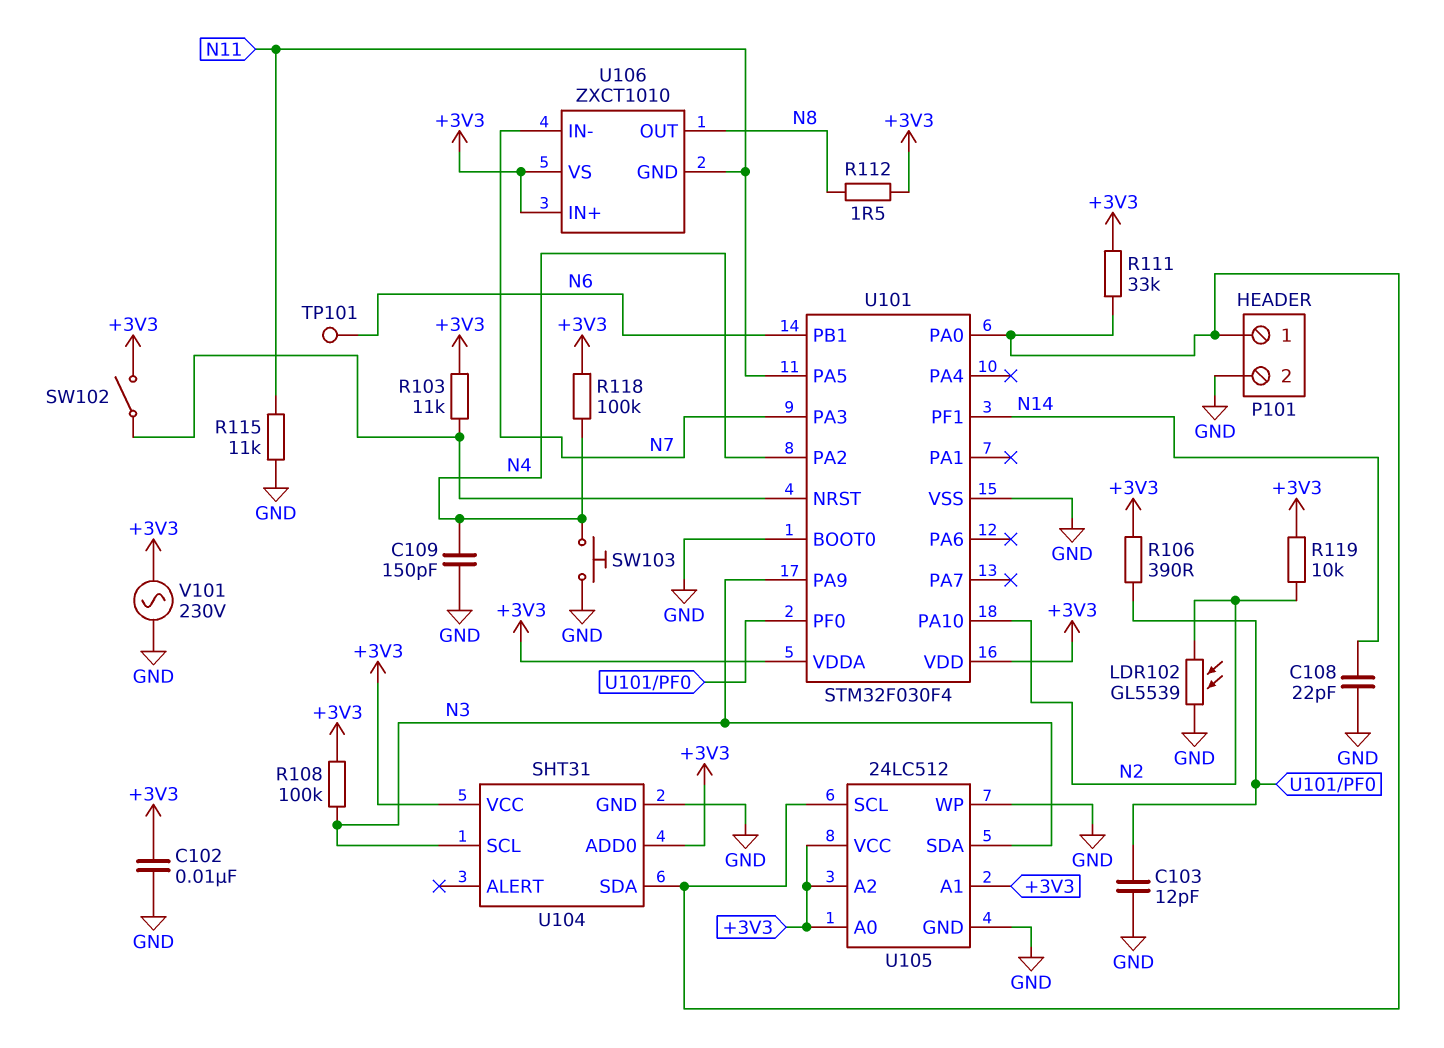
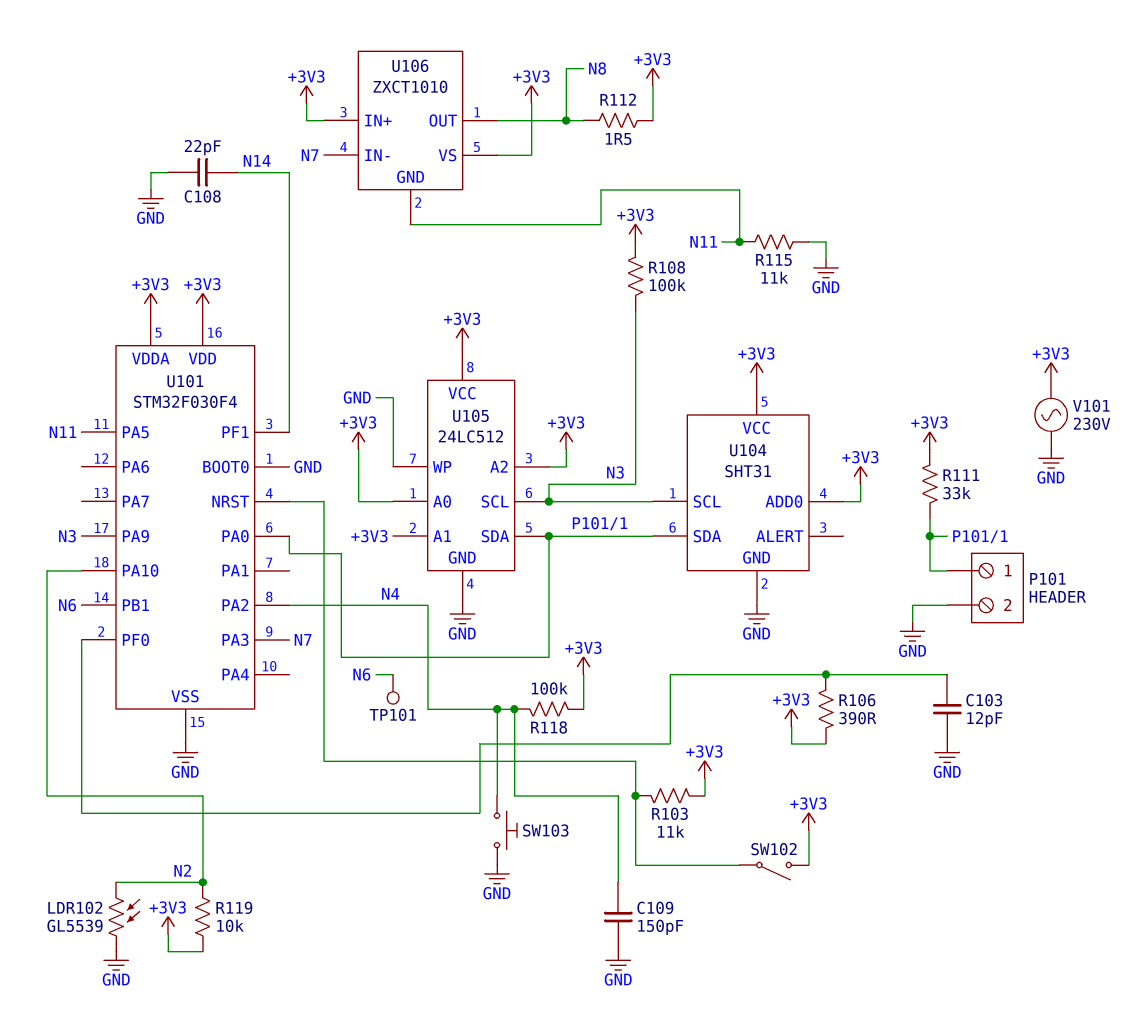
C102: 10nF (+3V3, GND) -> none
U105 pin SCL: P101/1 -> N3
U105 pin SDA: N3 -> P101/1

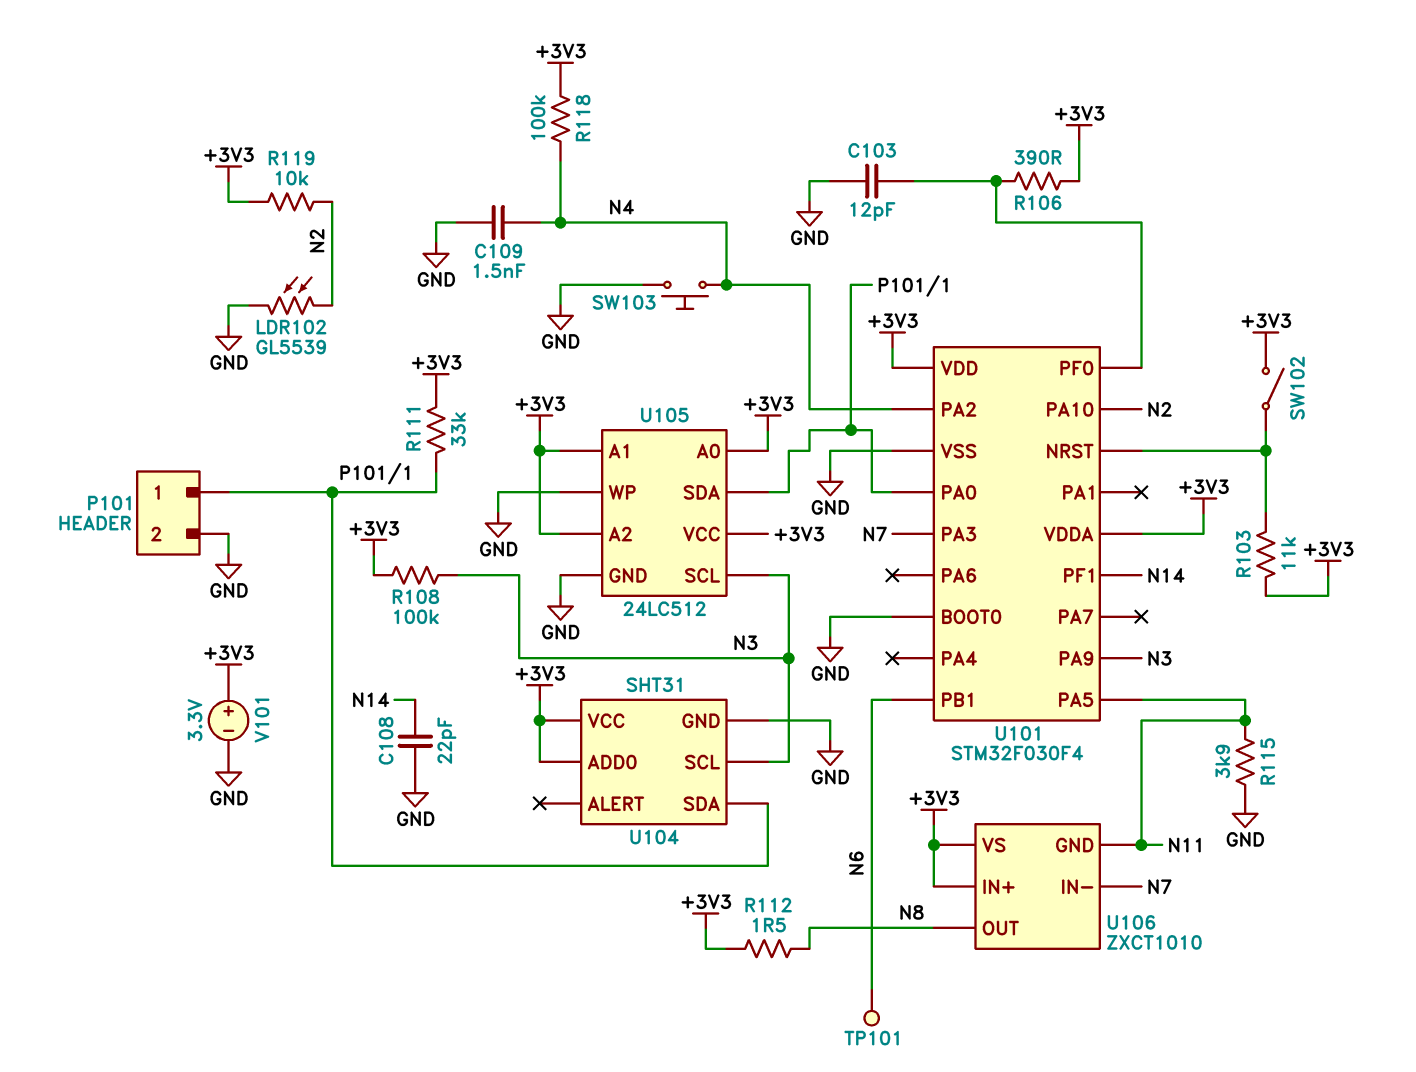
C109: 150pF (GND, N4) -> 1.5nF (GND, N4)
R115: 11k (GND, N11) -> 3.9k (GND, N11)
V101: AC 230V (+3V3, GND) -> 3.3V (plus +3V3, minus GND)

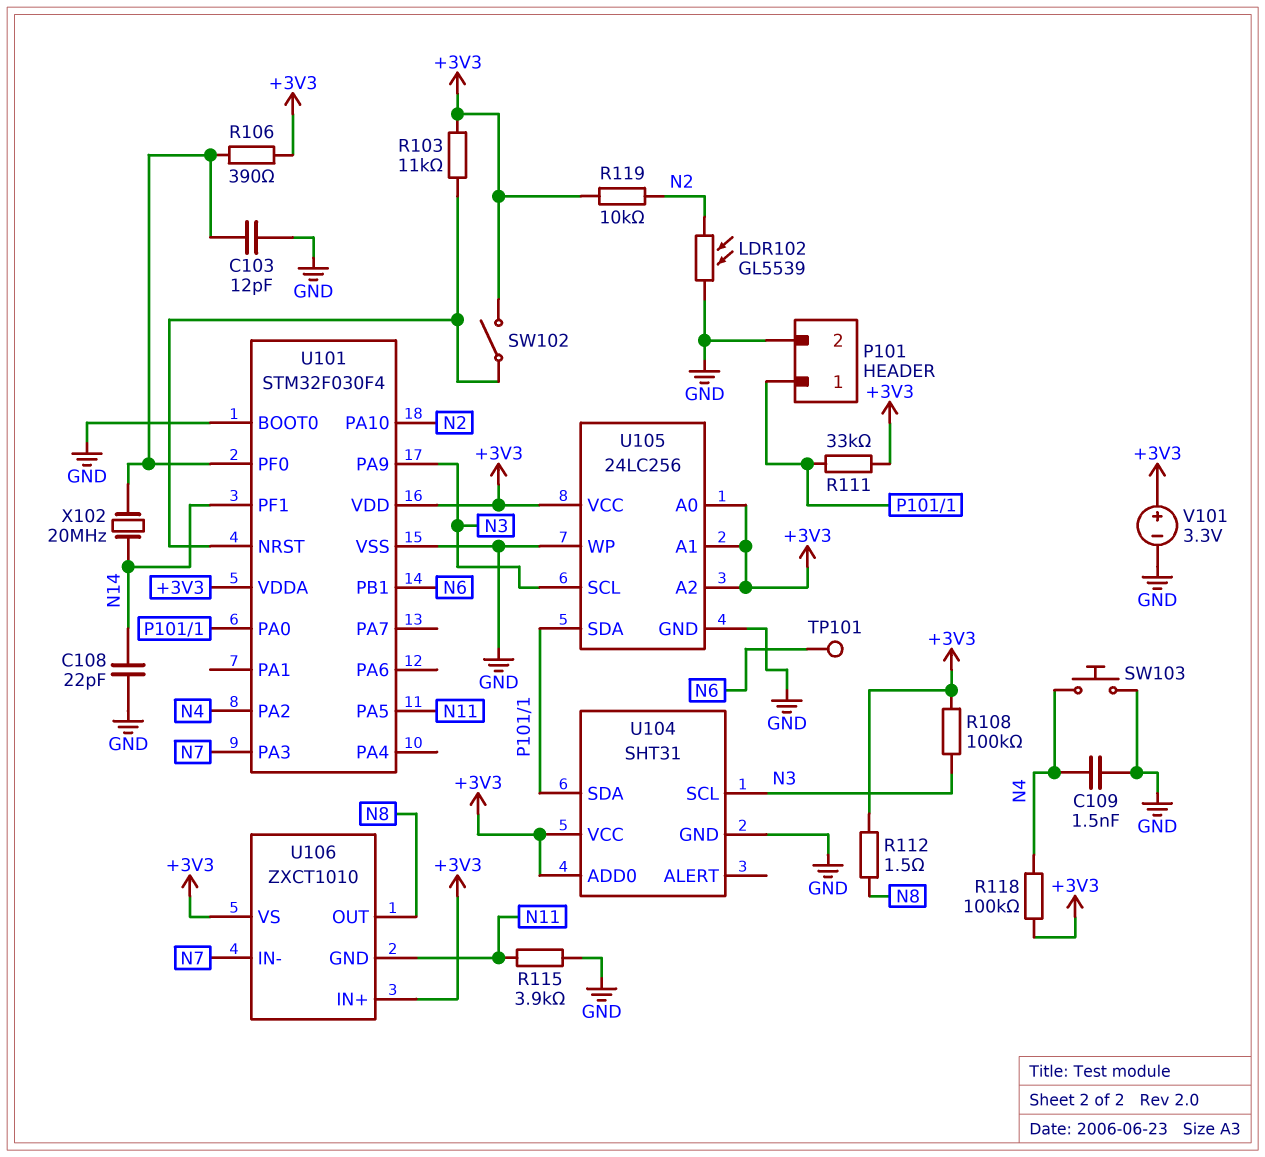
U105: 24LC512 -> 24LC256
X102: none -> 20MHz (N14, U101/PF0)

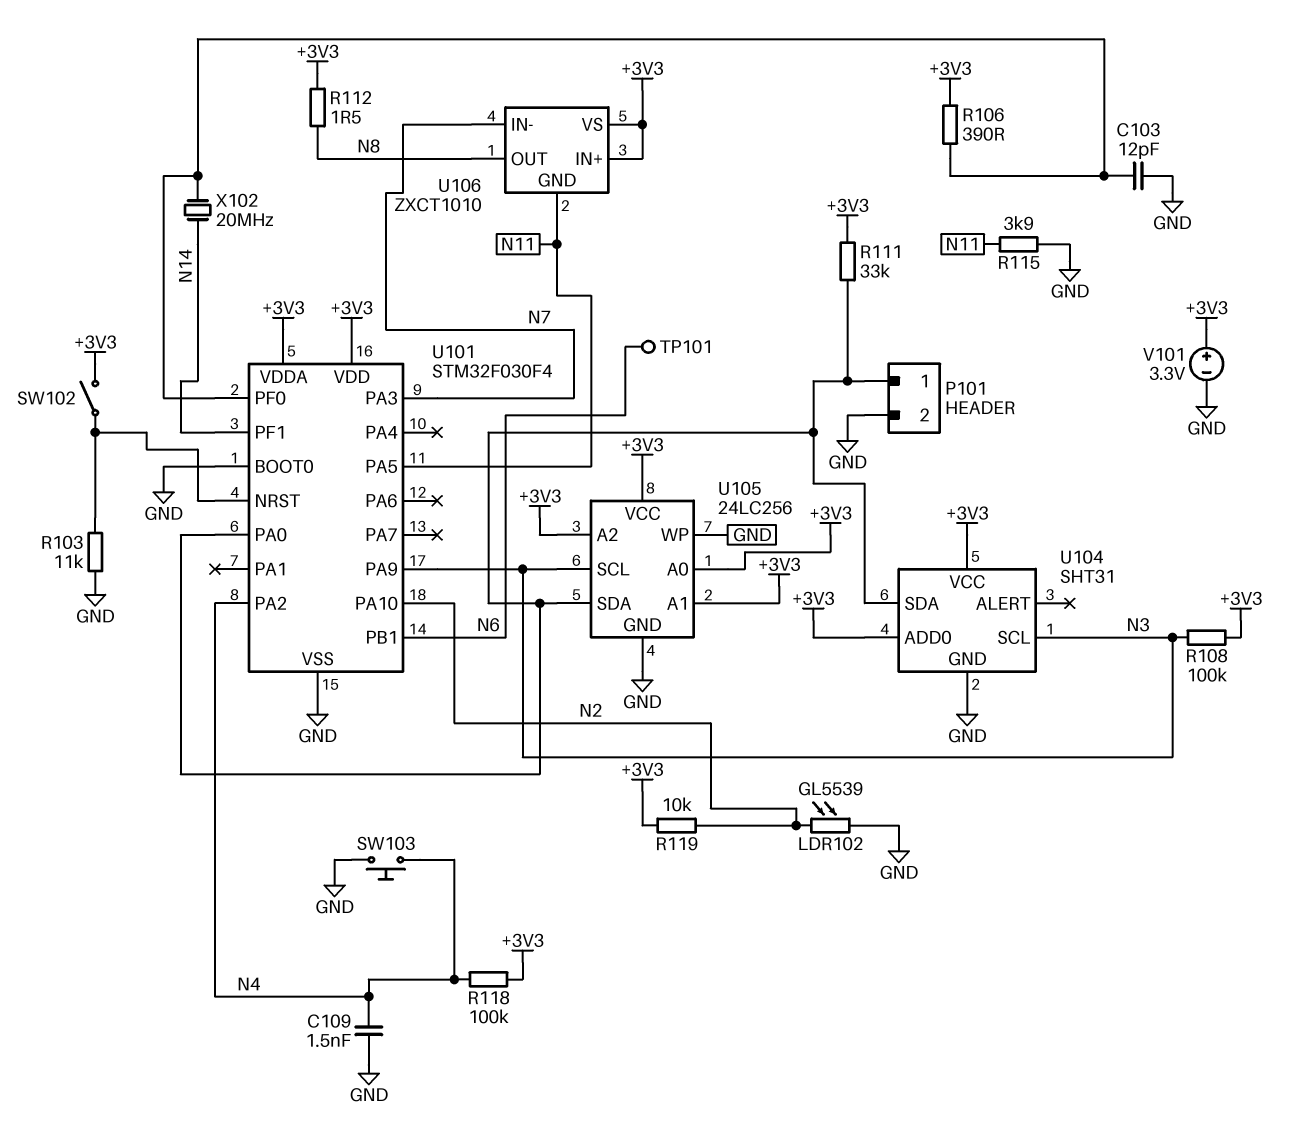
C108: 22pF (GND, N14) -> none
R103: 11k (+3V3, U101/NRST) -> 11k (GND, U101/NRST)

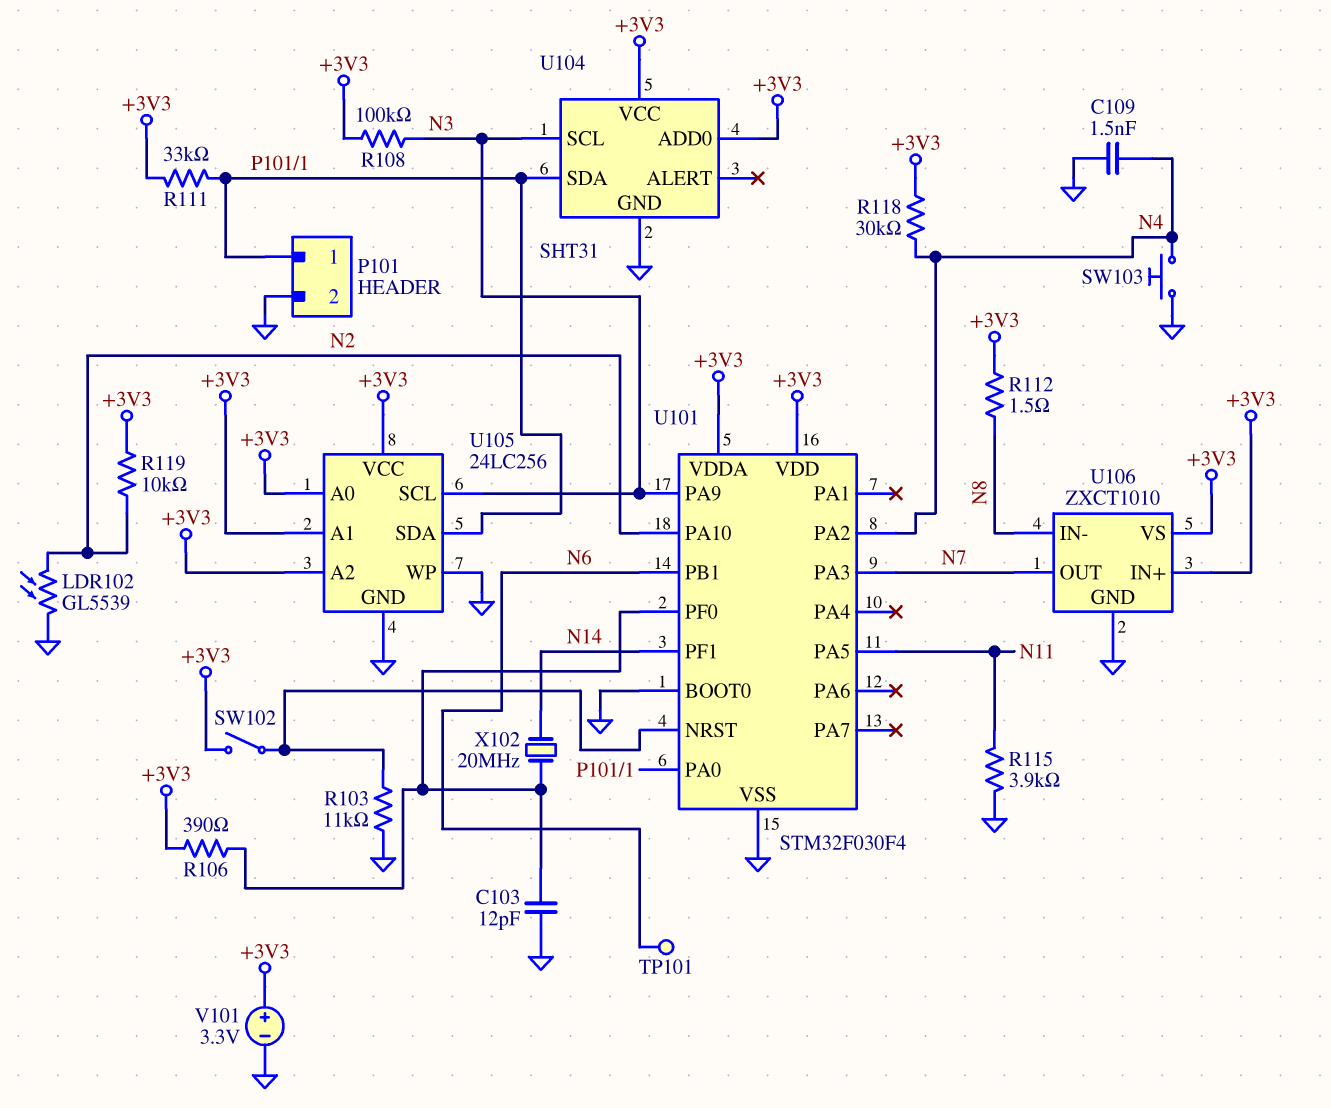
R118: 100k (+3V3, N4) -> 30k (+3V3, N4)
U106 pin GND: N11 -> GND
U106 pin IN-: N7 -> N8
U106 pin OUT: N8 -> N7

